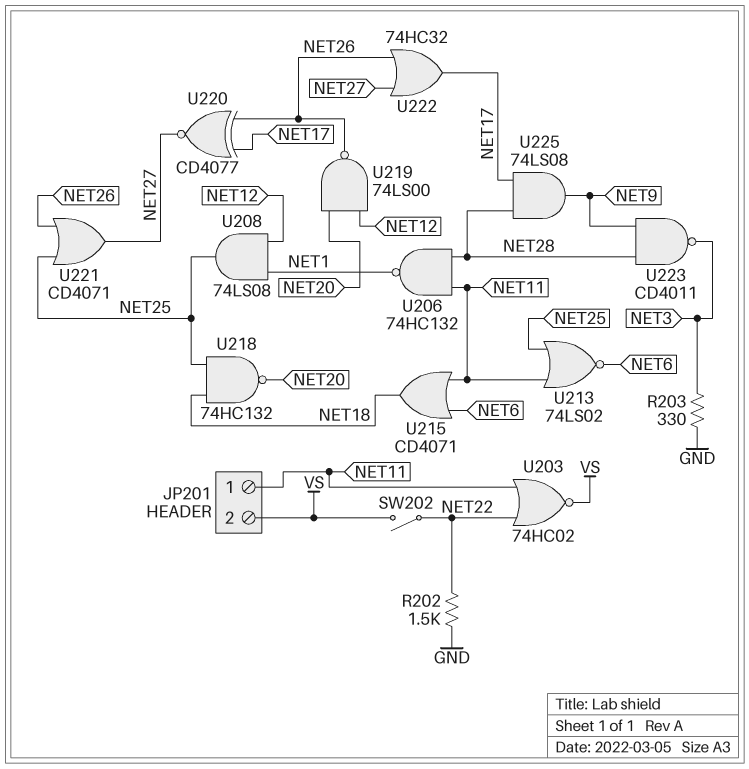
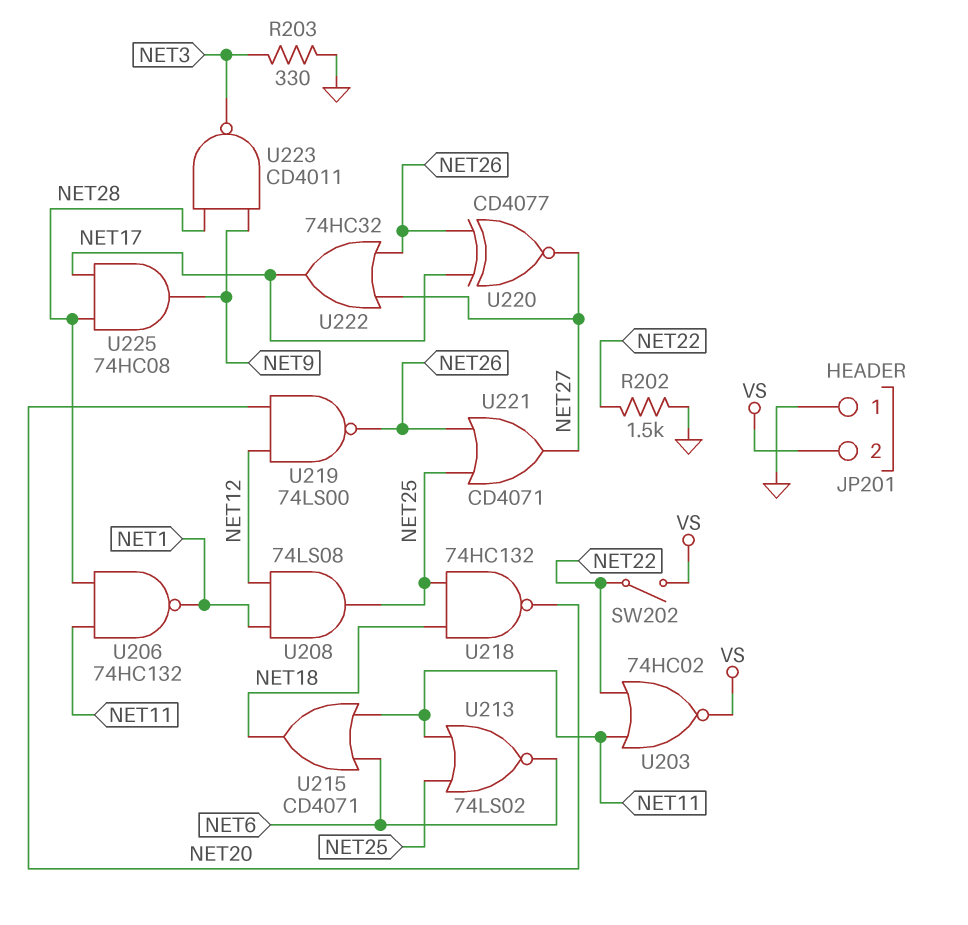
JP201 pin 1: NET11 -> GND
U225: AND 74LS08 (in NET17, in NET28, out NET9) -> AND 74HC08 (in NET17, in NET28, out NET9)

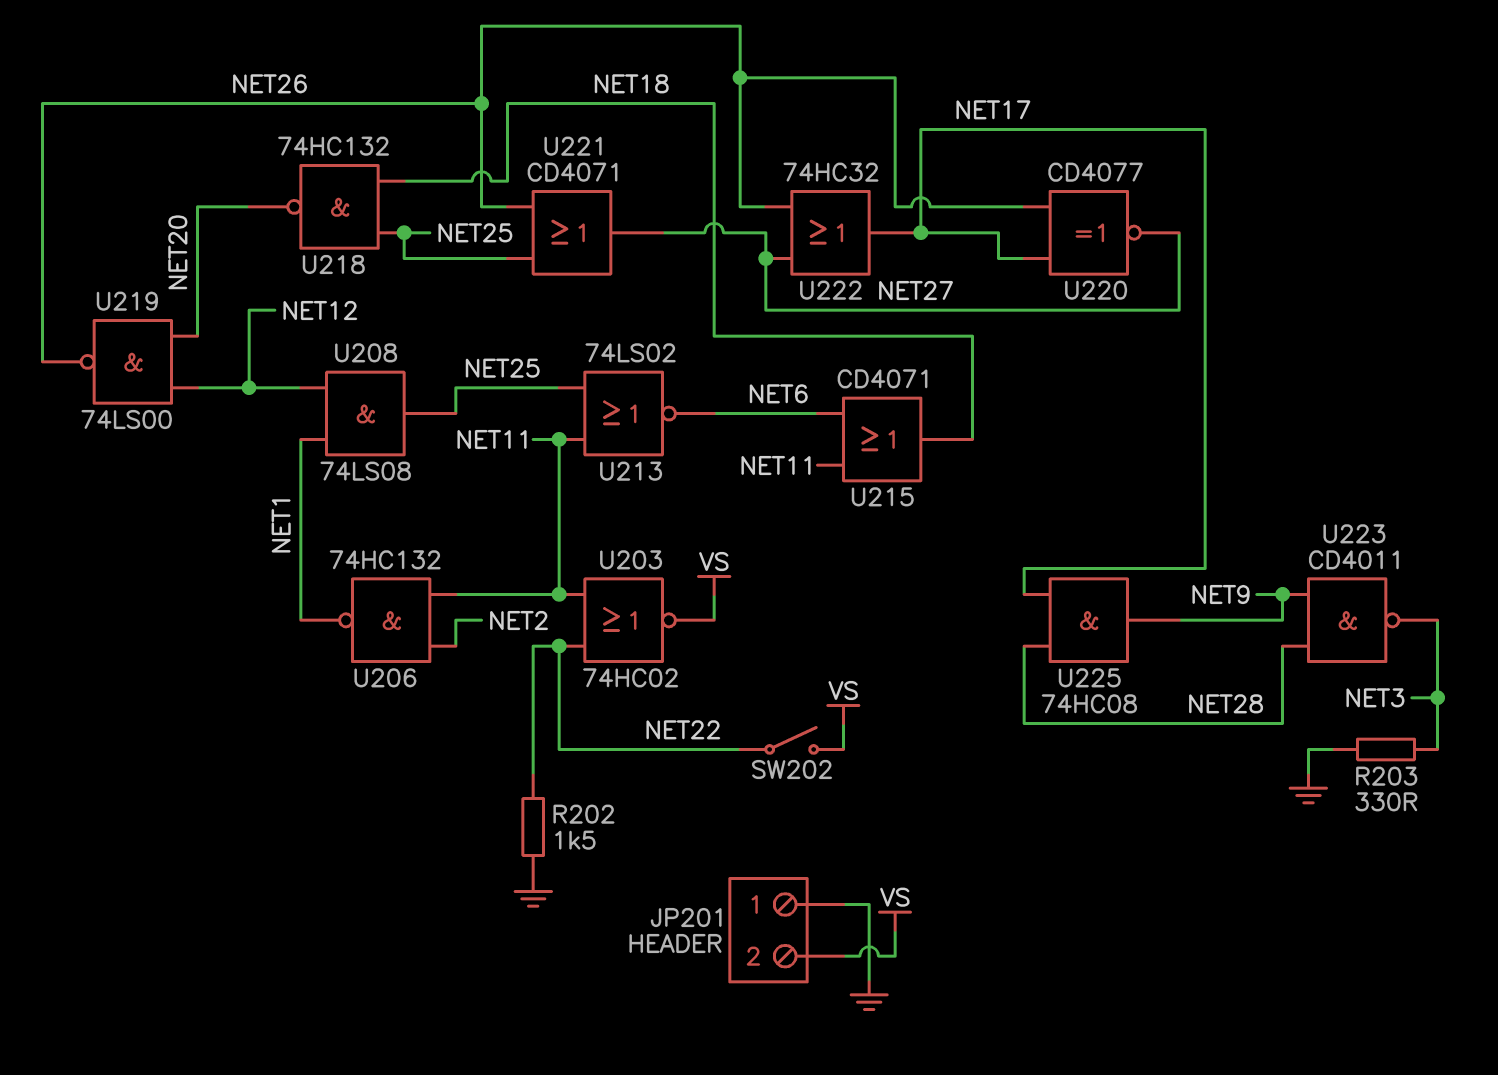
U206: NAND 74HC132 (in NET11, in NET28, out NET1) -> NAND 74HC132 (in NET2, in NET11, out NET1)

